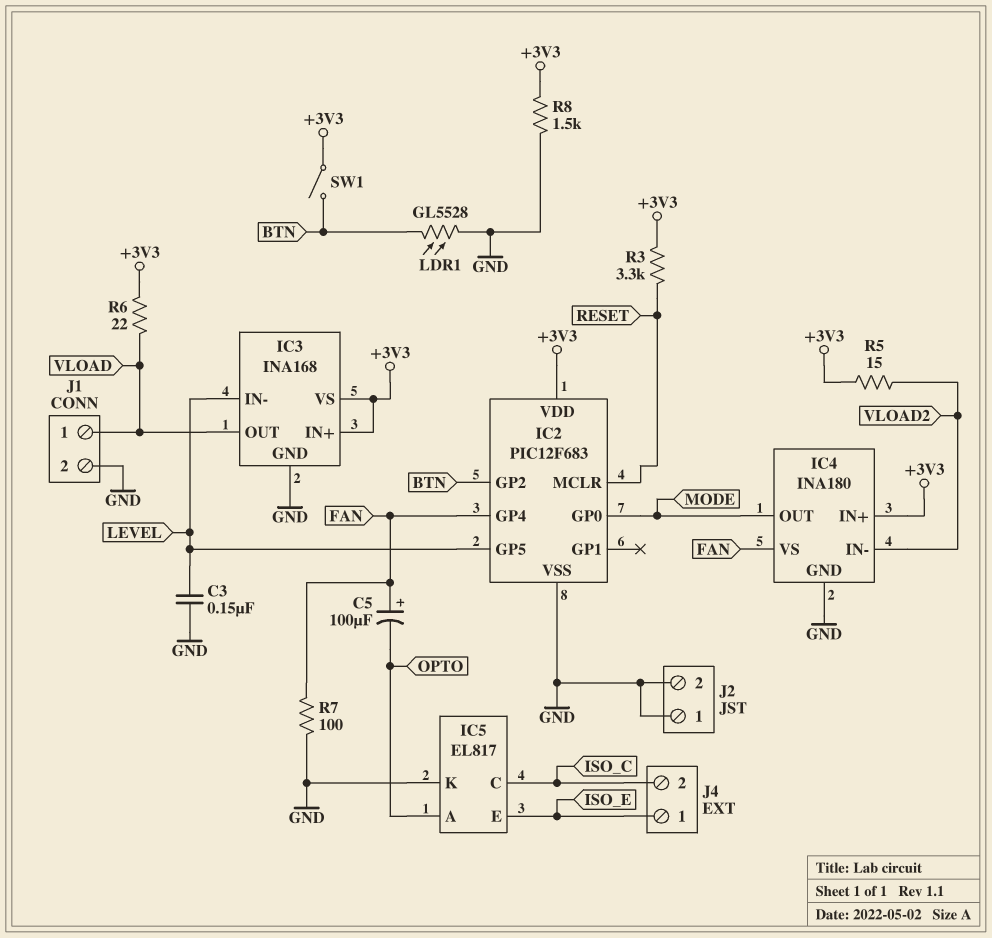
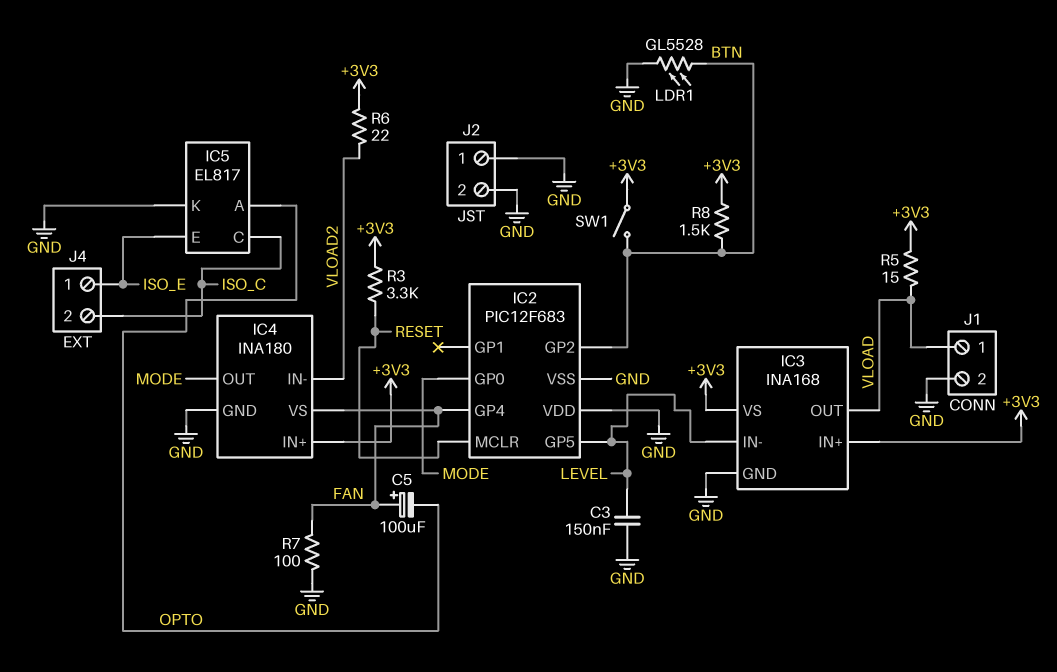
IC2 pin VDD: +3V3 -> GND
R5: 15 (+3V3, VLOAD2) -> 15 (+3V3, VLOAD)
R6: 22 (+3V3, VLOAD) -> 22 (+3V3, VLOAD2)
R8: 1.5k (+3V3, GND) -> 1.5k (+3V3, BTN)

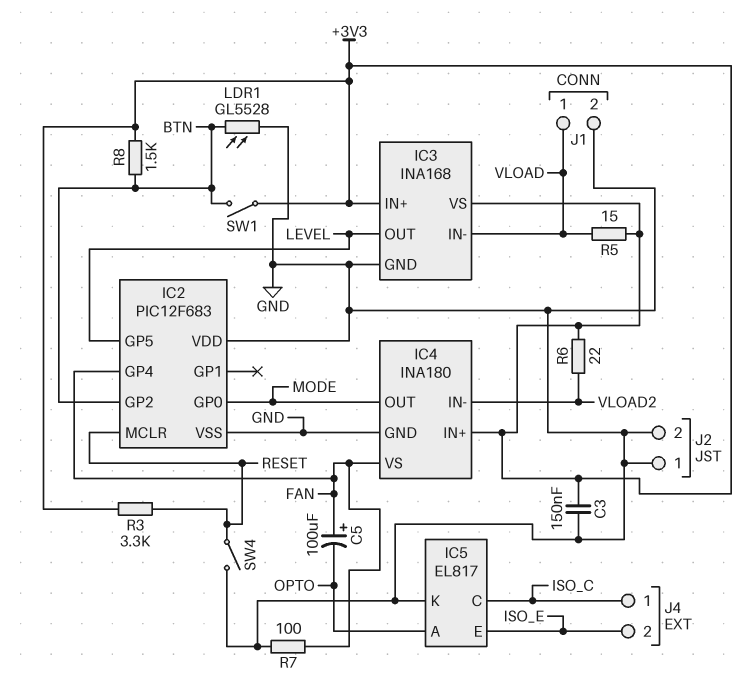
C3: 150nF (GND, LEVEL) -> 150nF (+3V3, GND)
IC3 pin IN-: LEVEL -> VLOAD
IC3 pin OUT: VLOAD -> LEVEL
J4 pin 1: ISO_E -> ISO_C
J4 pin 2: ISO_C -> ISO_E
SW4: none -> switch (GND, RESET)

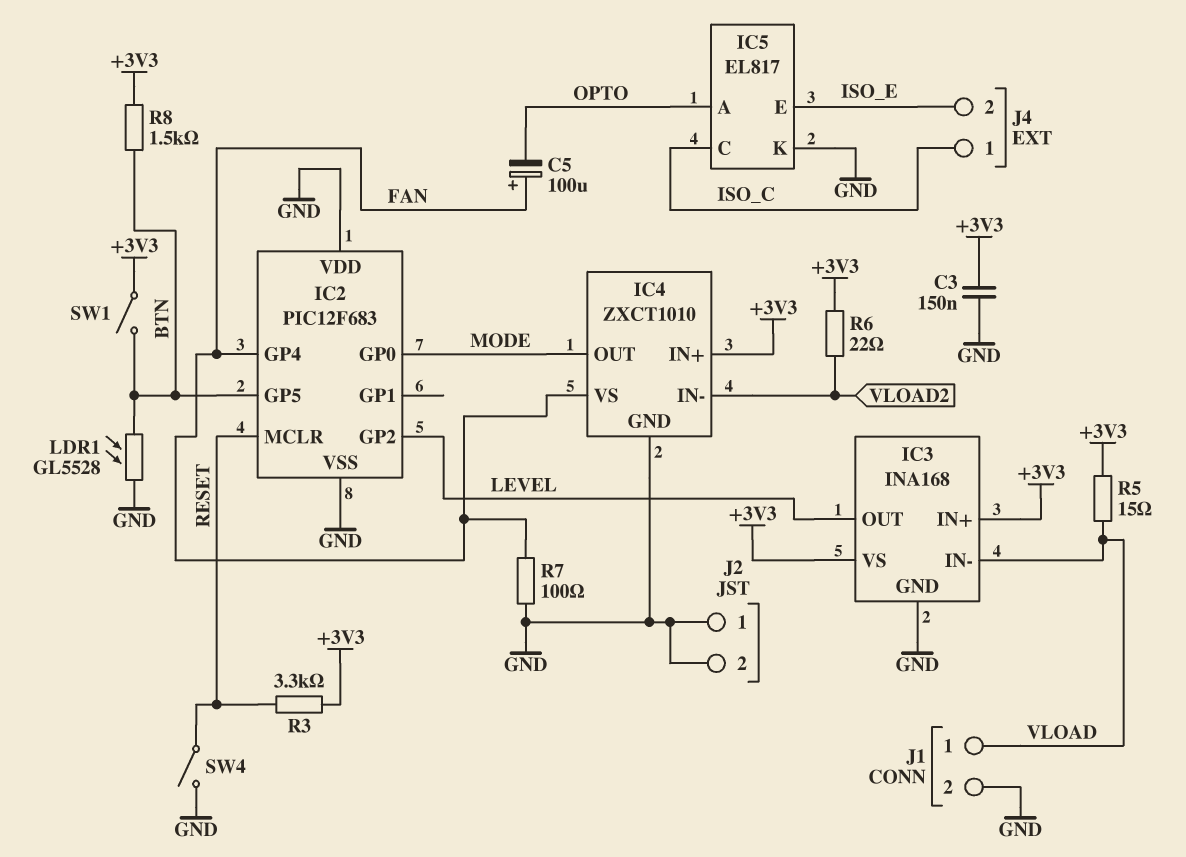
IC2 pin GP2: BTN -> LEVEL
IC2 pin GP5: LEVEL -> BTN
IC4: INA180 -> ZXCT1010

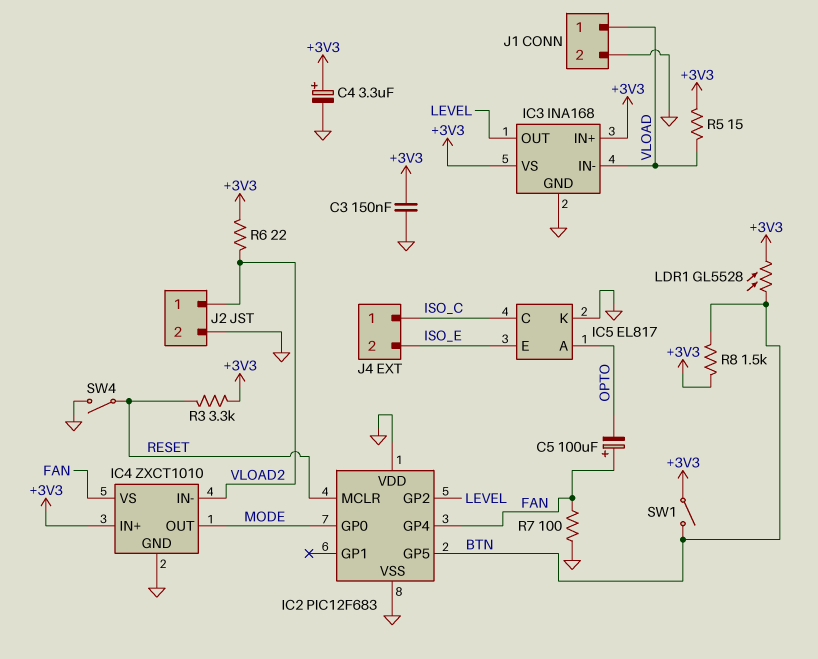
C4: none -> 3.3uF (plus +3V3, minus GND)
J2 pin 1: GND -> VLOAD2
LDR1: GL5528 (BTN, GND) -> GL5528 (+3V3, BTN)

